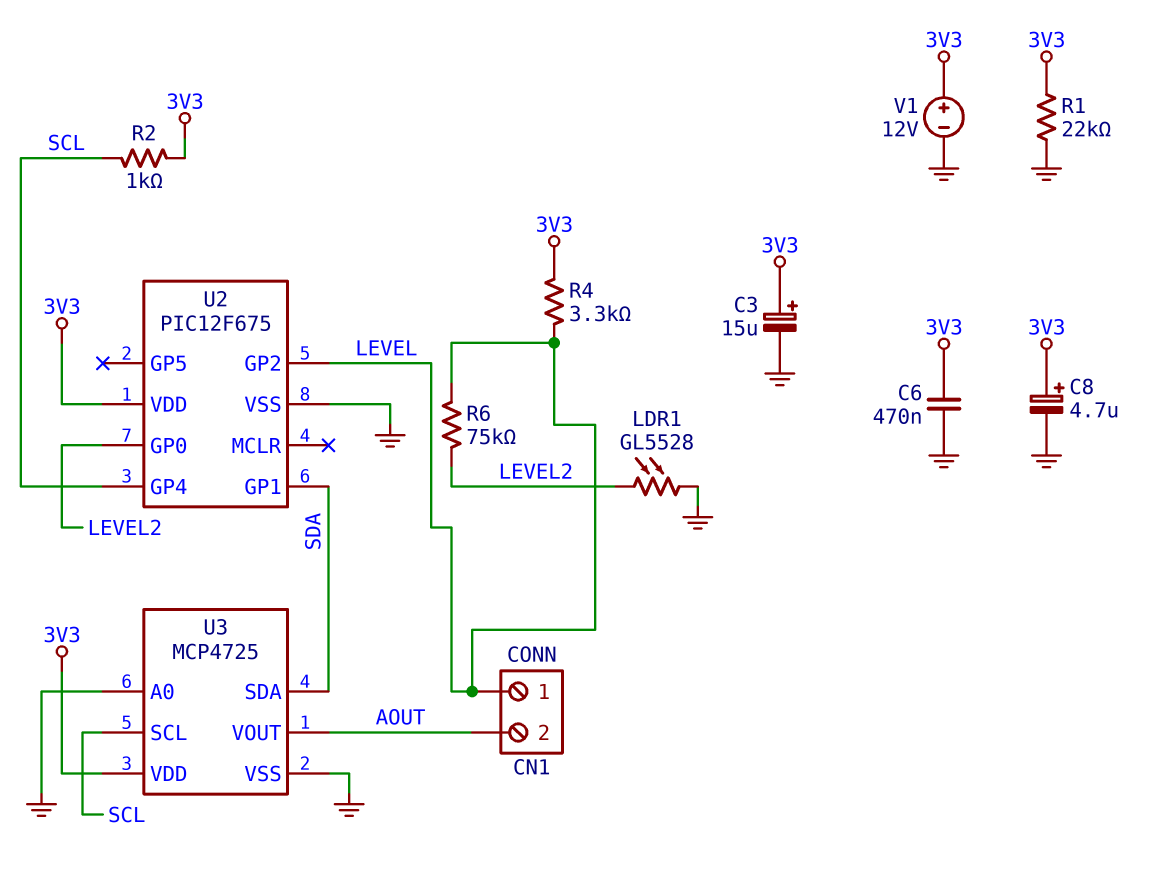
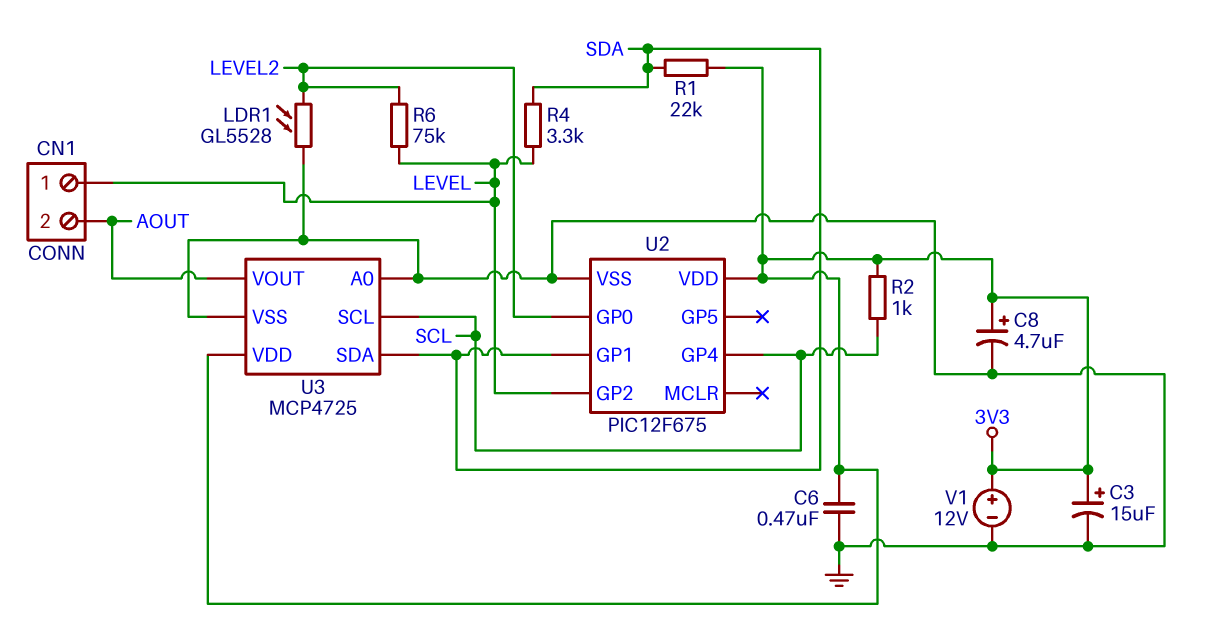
R1: 22k (3V3, GND) -> 22k (3V3, SDA)
R4: 3.3k (3V3, LEVEL) -> 3.3k (LEVEL, SDA)

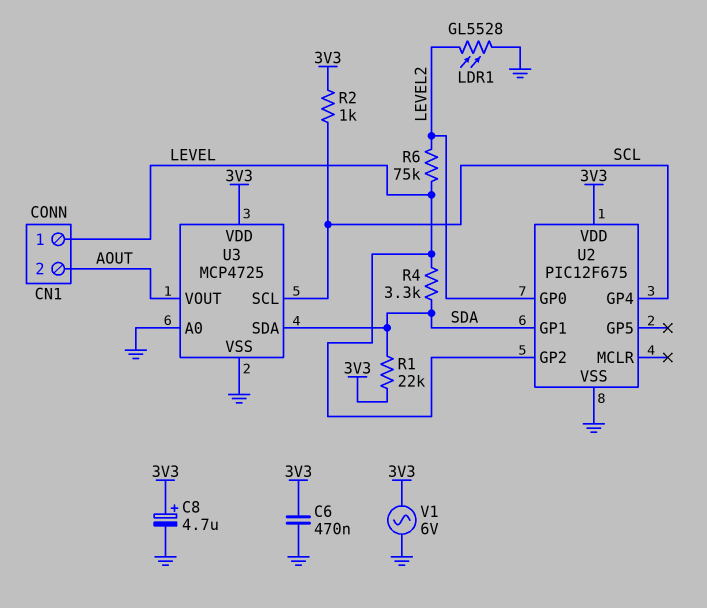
C3: 15uF (plus 3V3, minus GND) -> none
V1: 12V (plus 3V3, minus GND) -> AC 6V (3V3, GND)

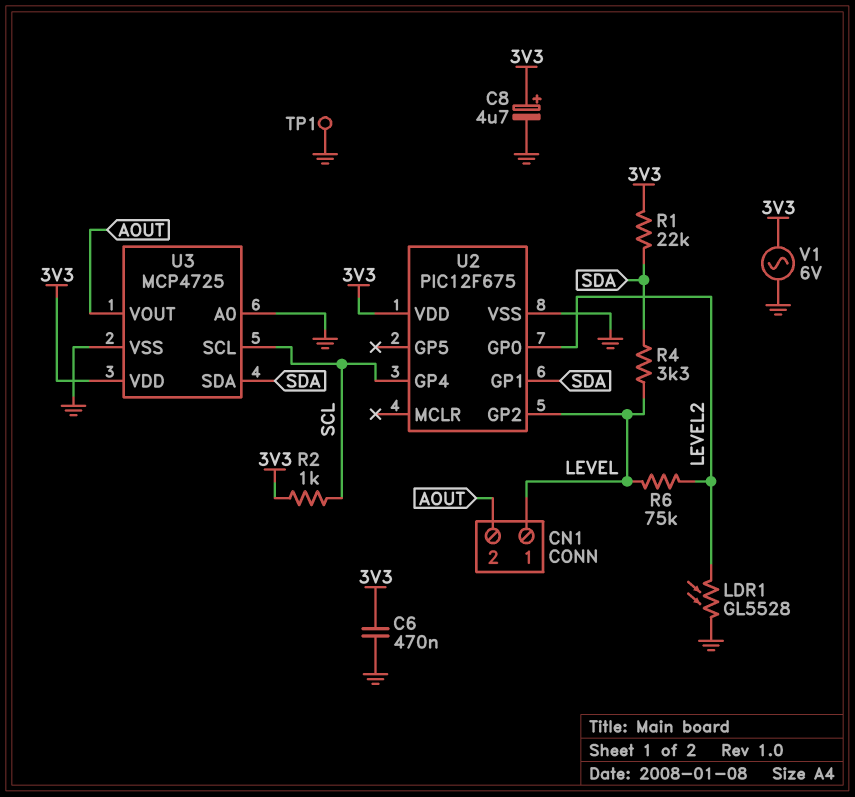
TP1: none -> test point (GND)

